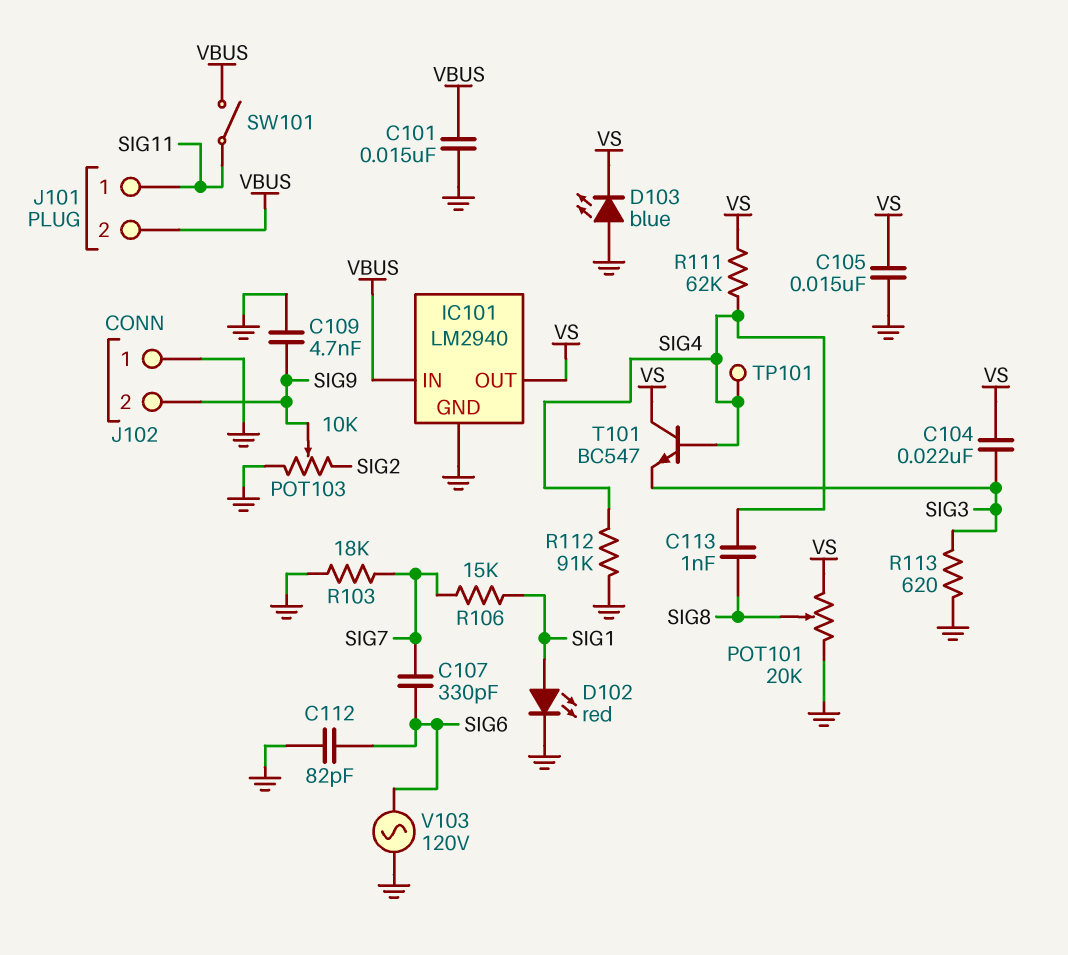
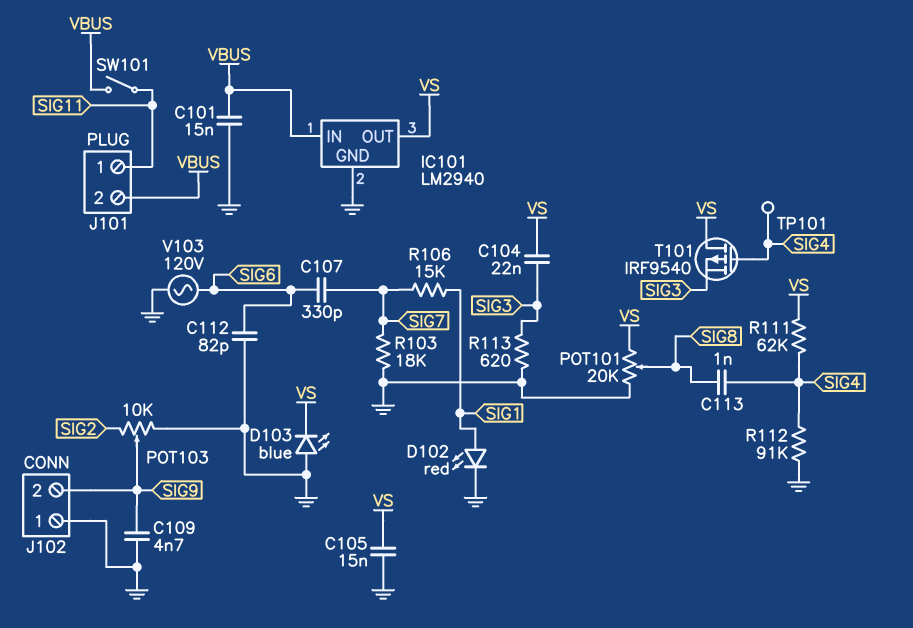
T101: NPN BC547 (B SIG4, C VS, E SIG3) -> PMOS IRF9540 (G SIG4, D VS, S SIG3)

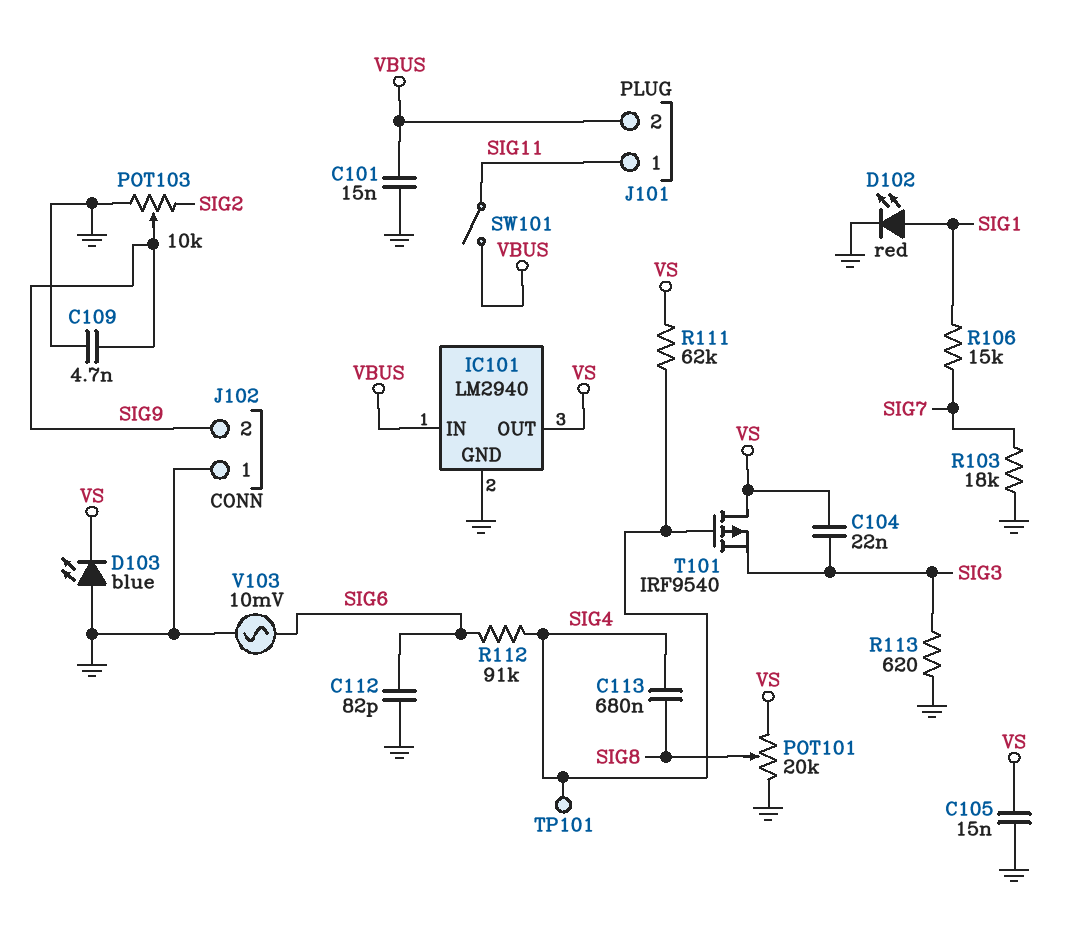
C107: 330pF (SIG6, SIG7) -> none
C113: 1nF (SIG4, SIG8) -> 680nF (SIG4, SIG8)
R112: 91k (GND, SIG4) -> 91k (SIG4, SIG6)
V103: AC 120V (GND, SIG6) -> AC 10mV (GND, SIG6)

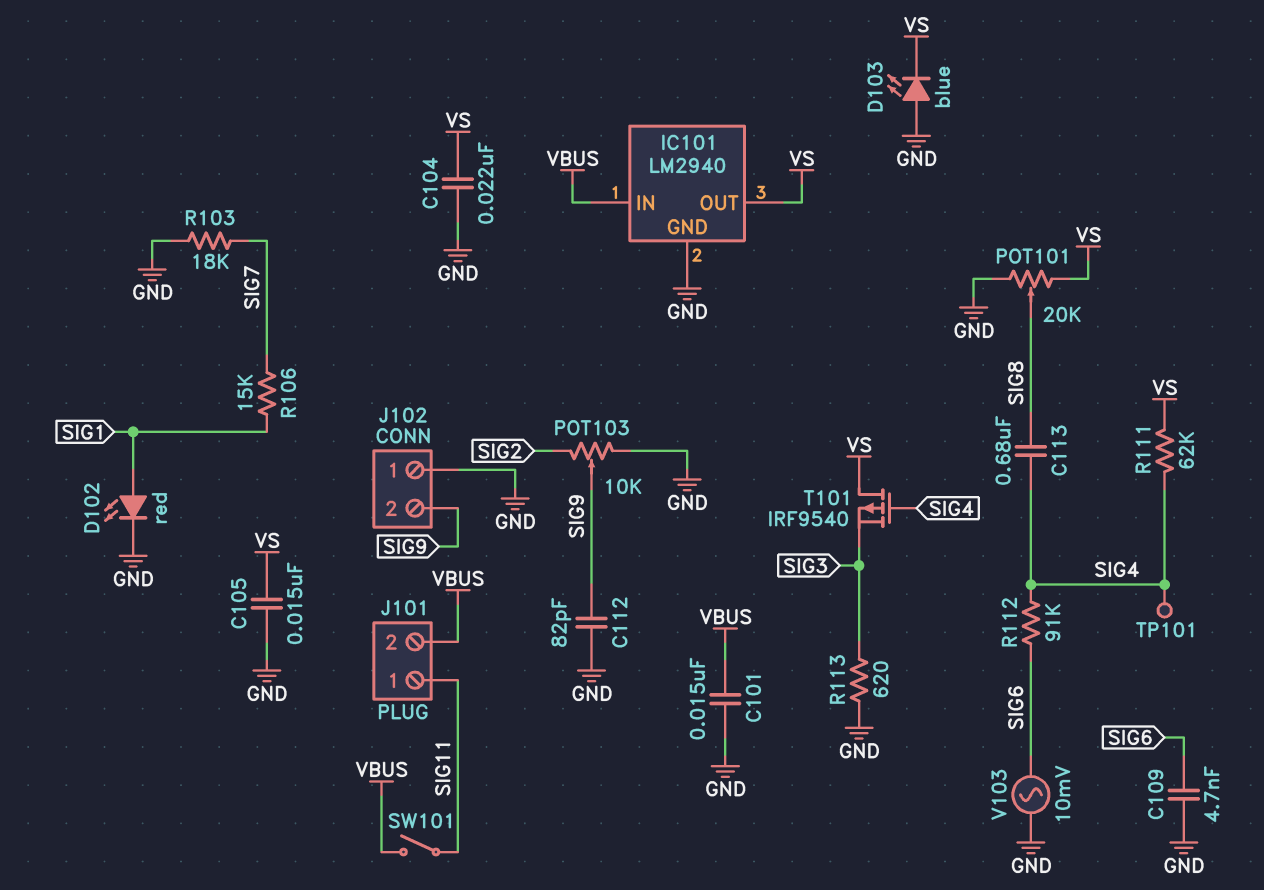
C104: 22nF (SIG3, VS) -> 22nF (GND, VS)
C109: 4.7nF (GND, SIG9) -> 4.7nF (GND, SIG6)
C112: 82pF (GND, SIG6) -> 82pF (GND, SIG9)

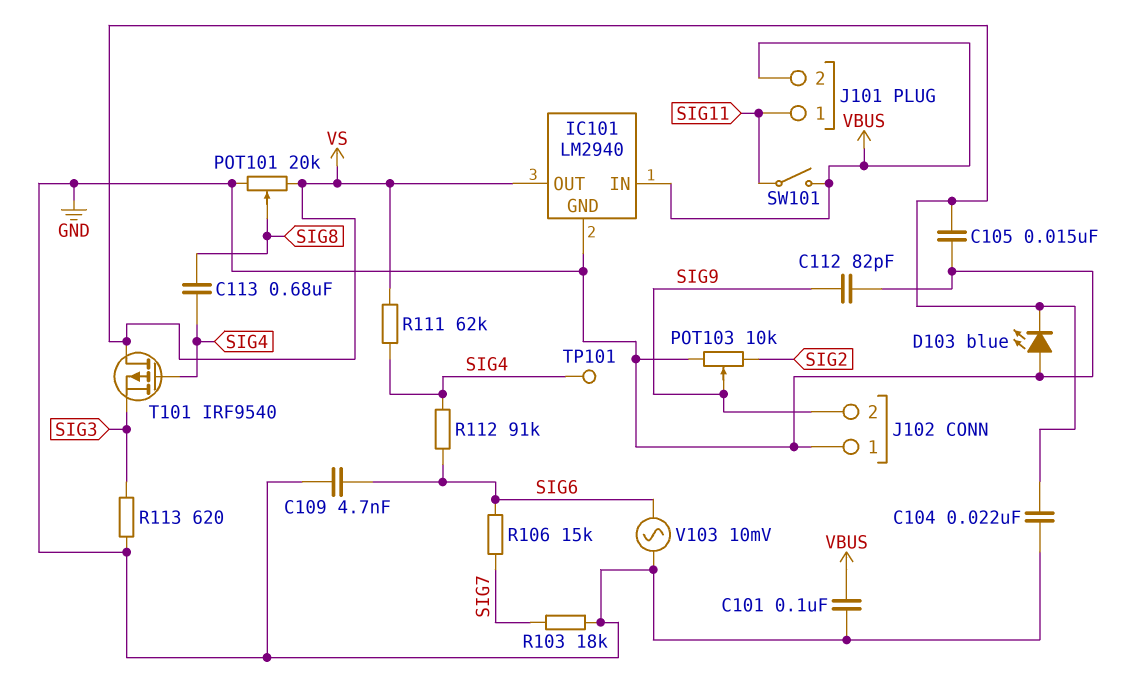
C101: 15nF (GND, VBUS) -> 100nF (GND, VBUS)
D102: LED red (A SIG1, K GND) -> none
R106: 15k (SIG1, SIG7) -> 15k (SIG6, SIG7)

